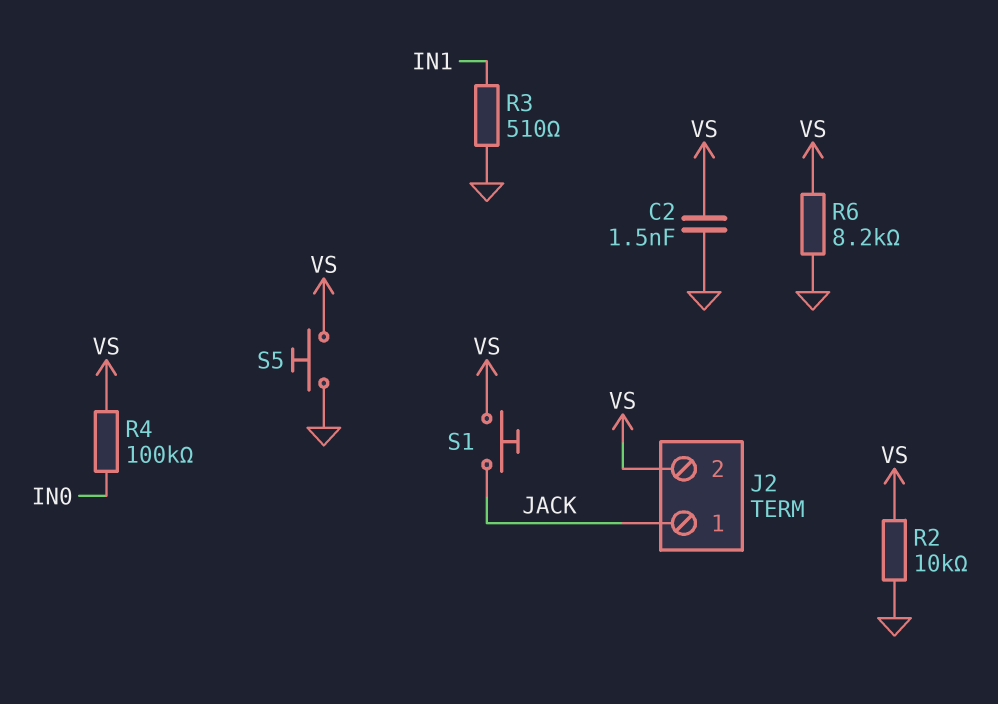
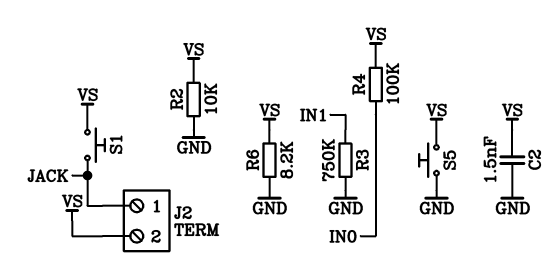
R3: 510 (GND, IN1) -> 750k (GND, IN1)

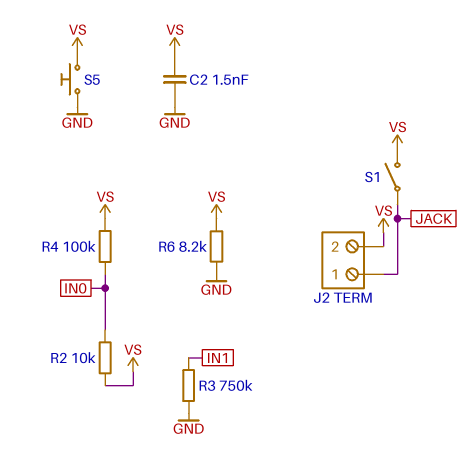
R2: 10k (GND, VS) -> 10k (IN0, VS)
S1: button (JACK, VS) -> switch (JACK, VS)

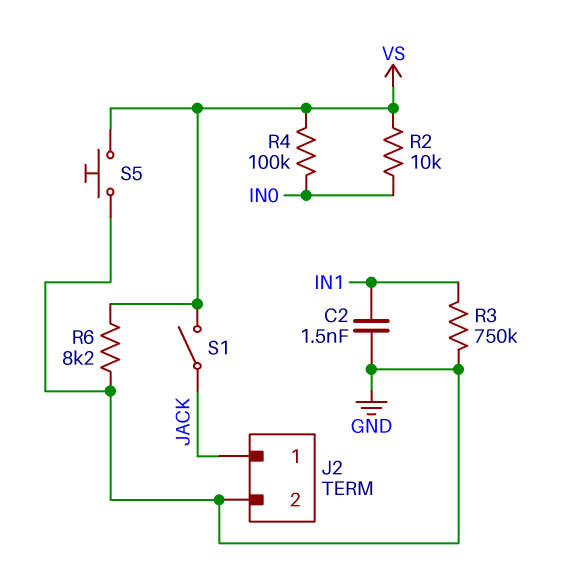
C2: 1.5nF (GND, VS) -> 1.5nF (GND, IN1)
J2 pin 2: VS -> GND

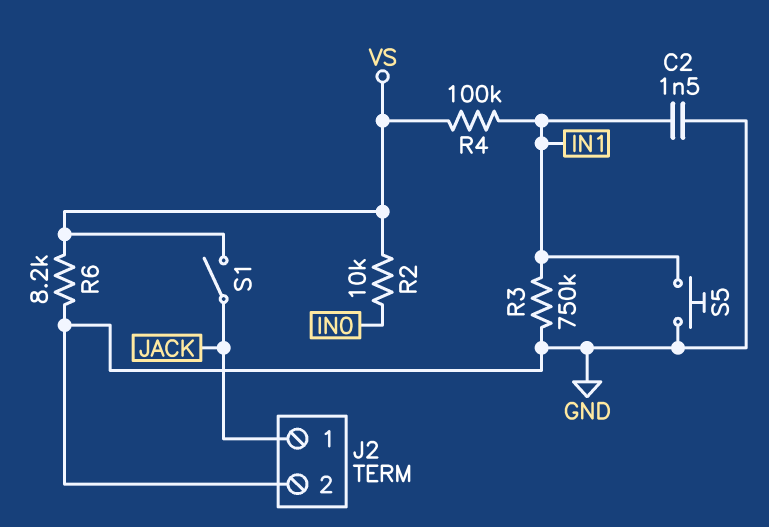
R4: 100k (IN0, VS) -> 100k (IN1, VS)
S5: button (GND, VS) -> button (GND, IN1)

